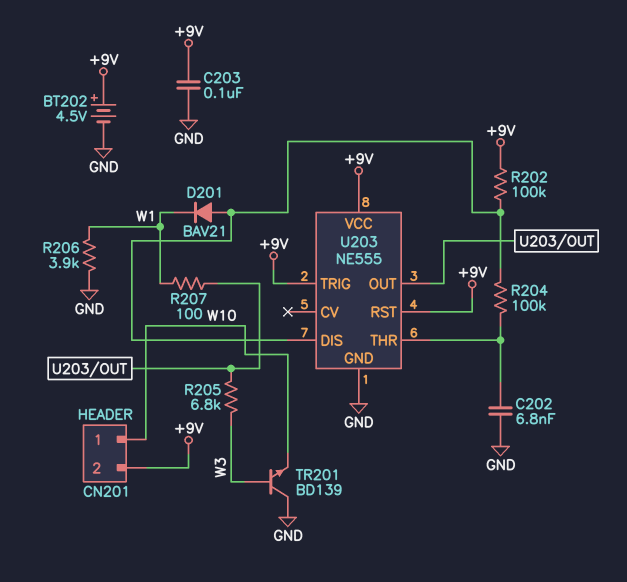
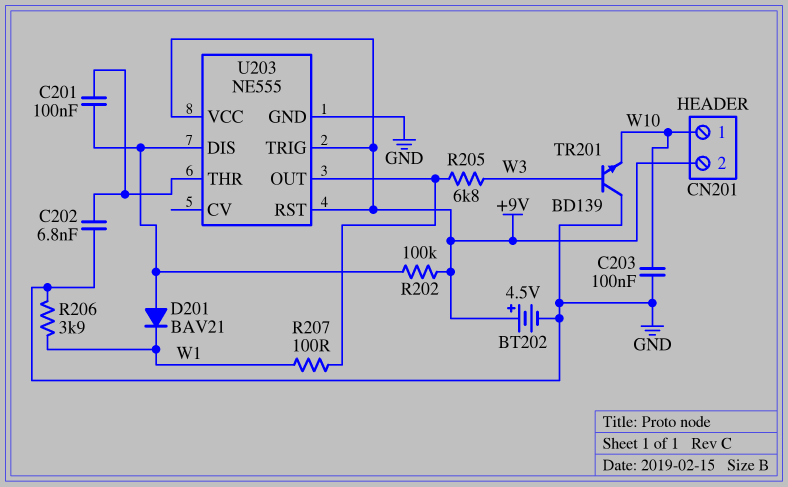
C201: none -> 100nF (U203/DIS, U203/THR)
C203: 100nF (+9V, GND) -> 100nF (GND, W10)
R204: 100k (U203/DIS, U203/THR) -> none

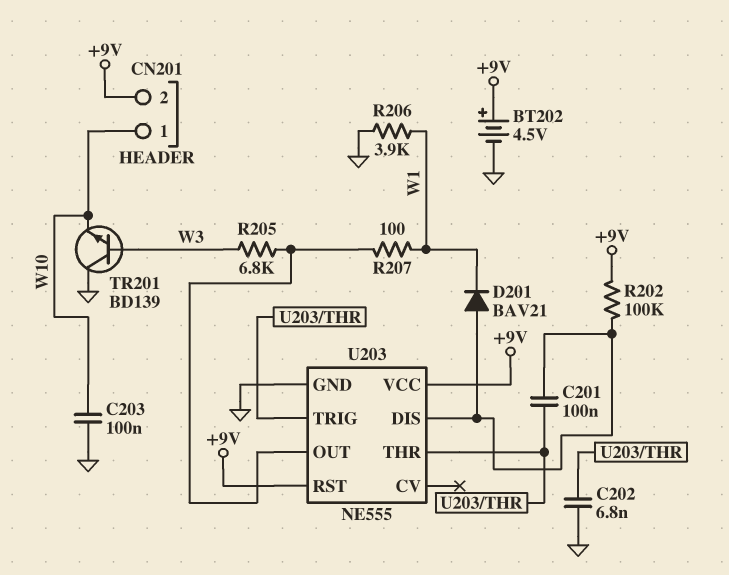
U203 pin TRIG: +9V -> U203/THR

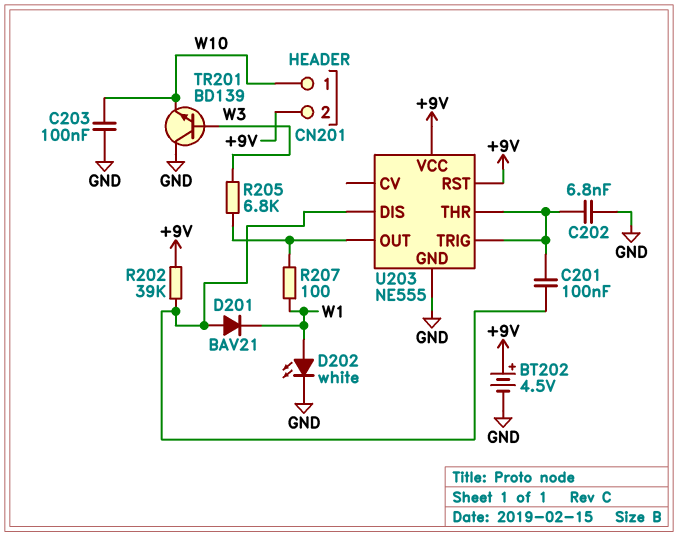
D202: none -> LED white (A W1, K GND)
R202: 100k (+9V, U203/DIS) -> 39k (+9V, U203/DIS)
R206: 3.9k (GND, W1) -> none

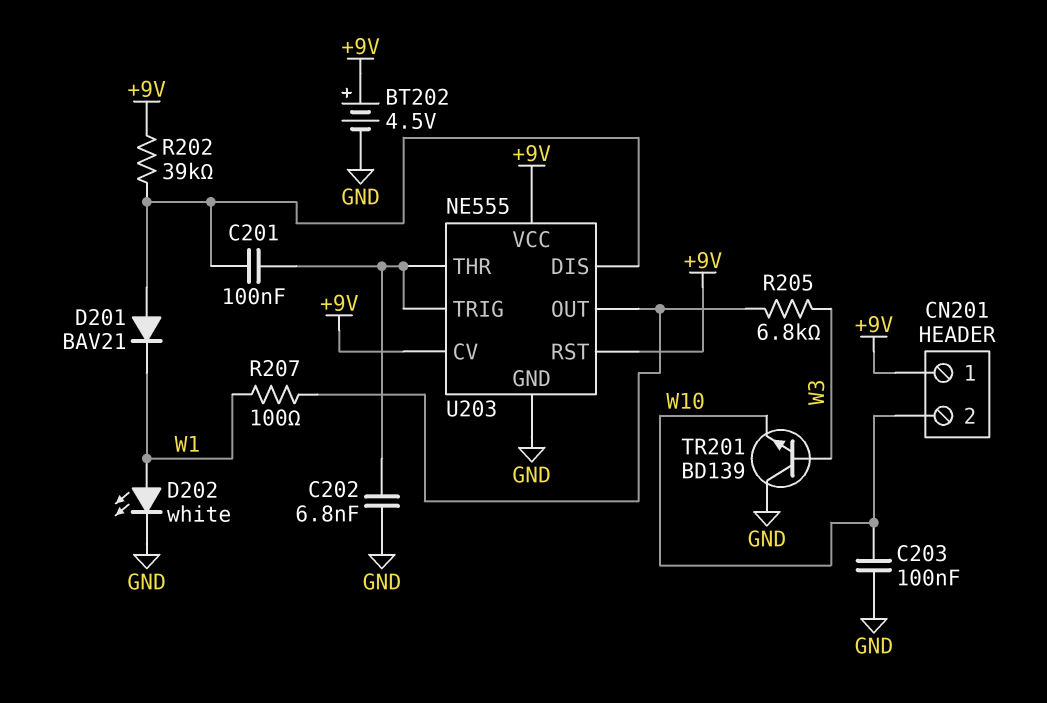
CN201 pin 1: W10 -> +9V
CN201 pin 2: +9V -> W10
U203 pin CV: none -> +9V

